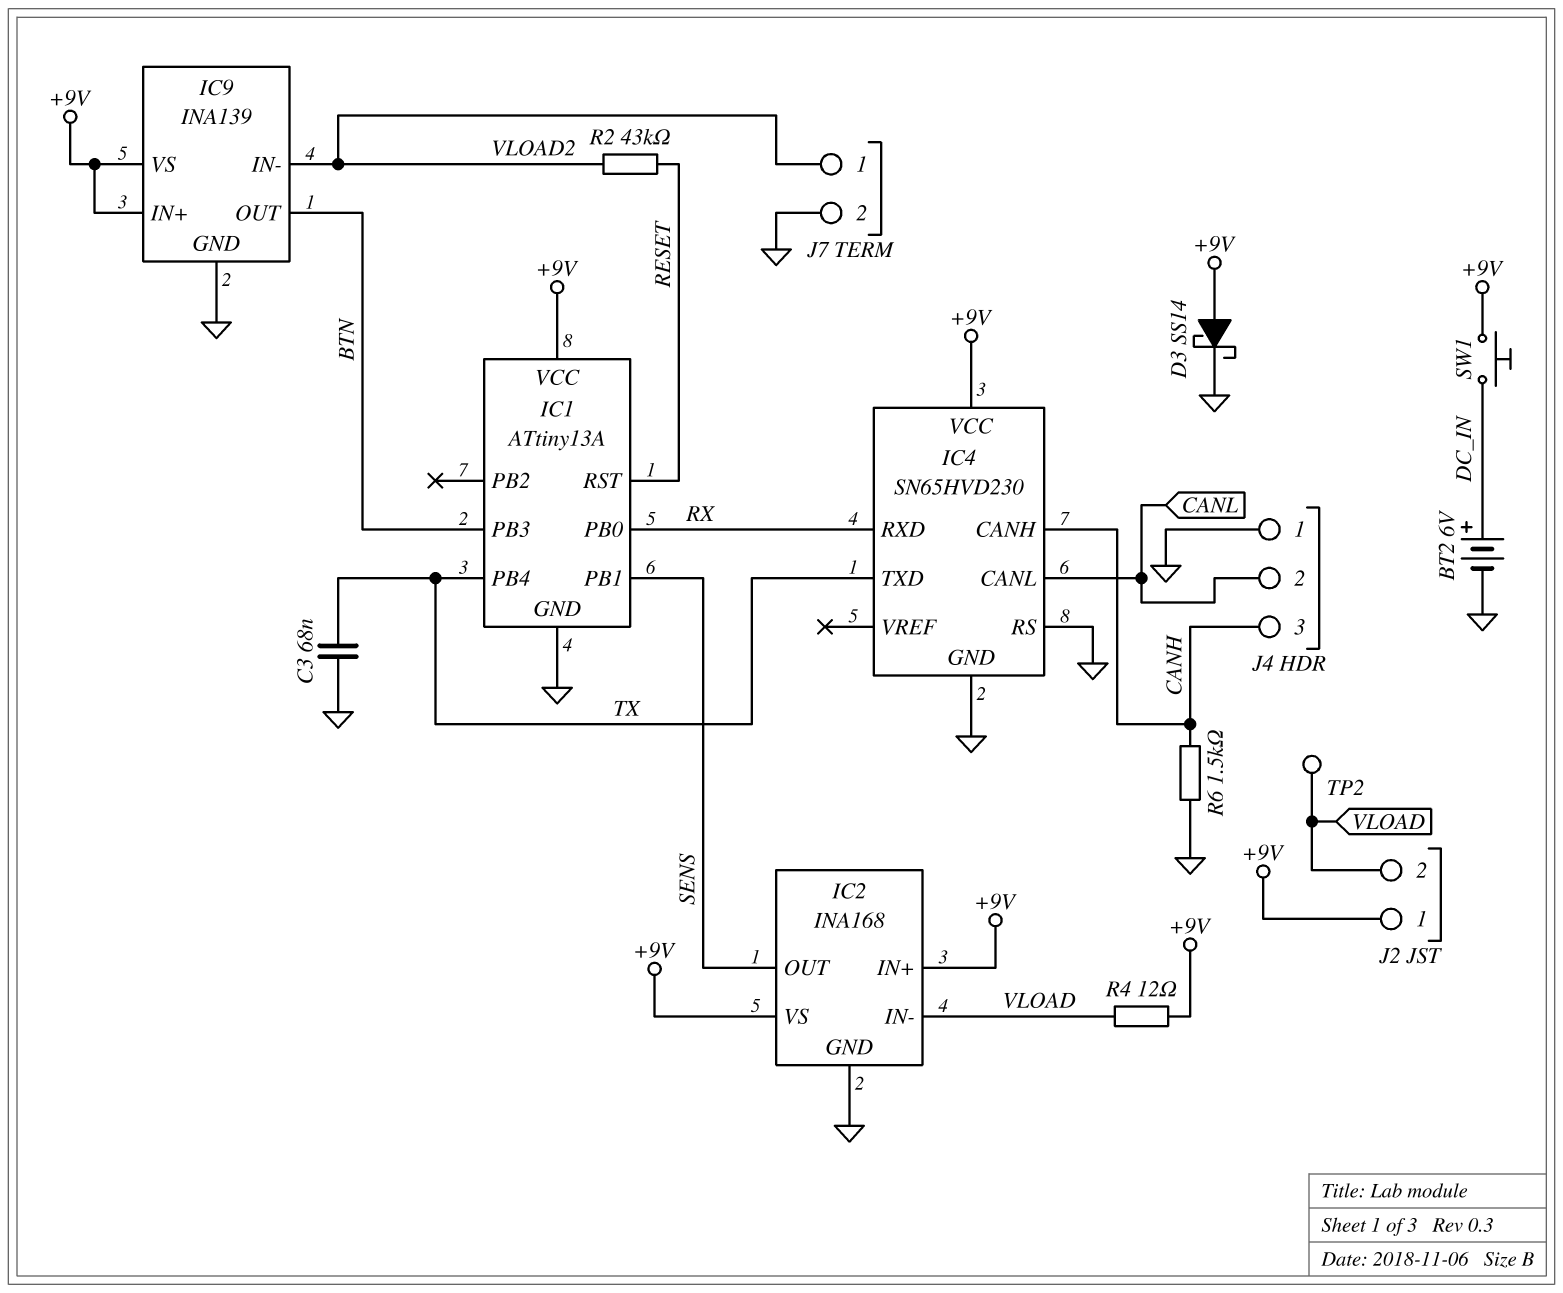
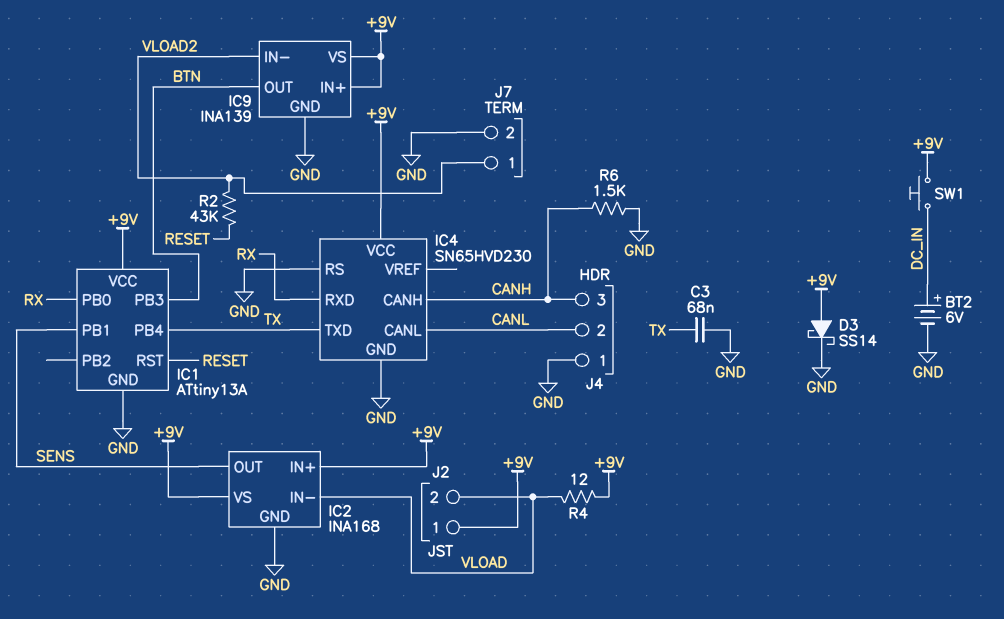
TP2: test point (VLOAD) -> none

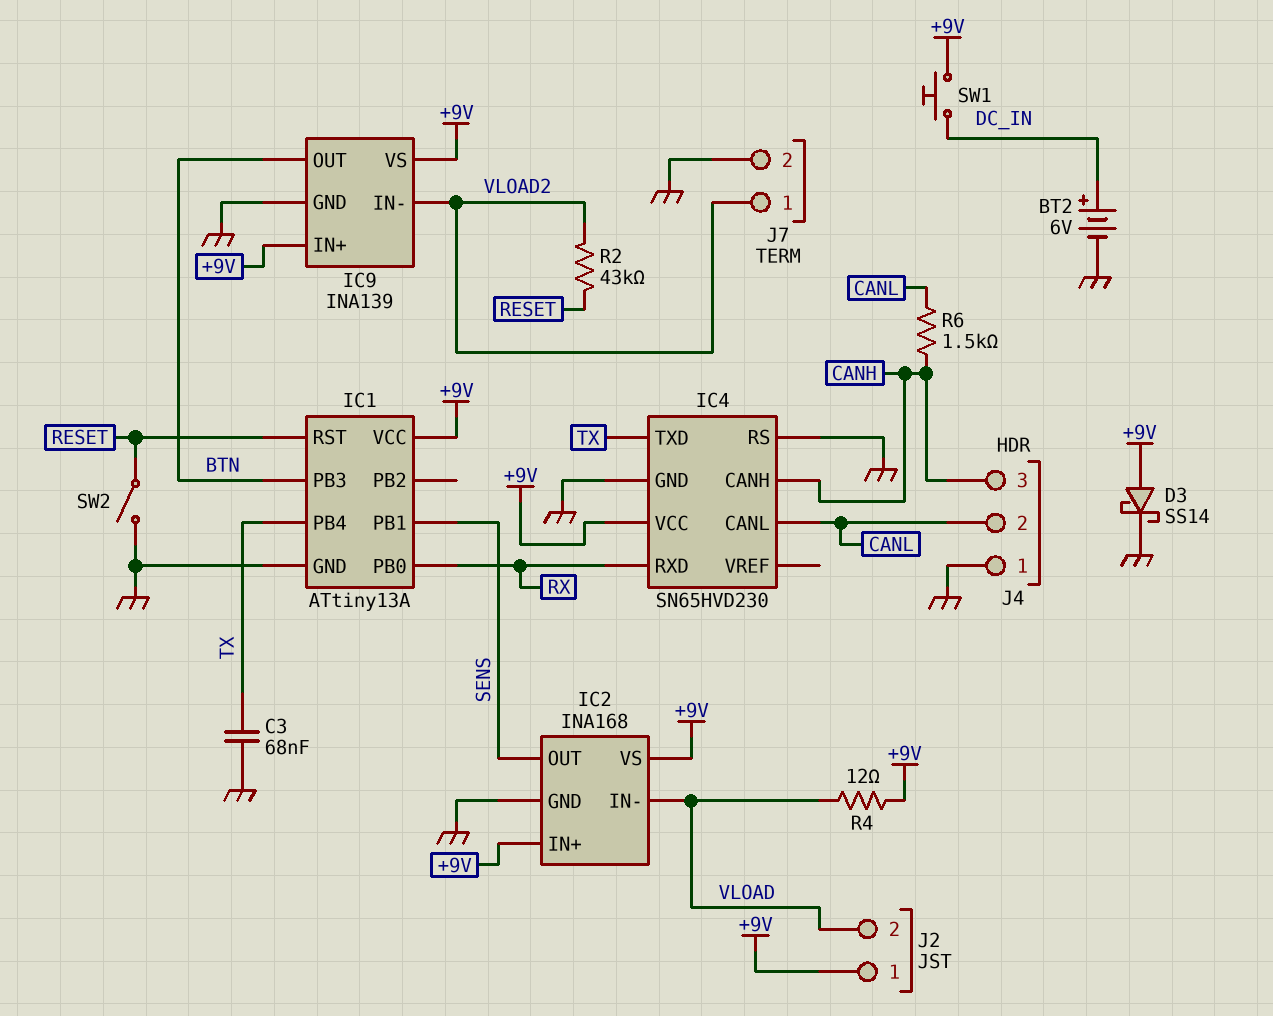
R6: 1.5k (CANH, GND) -> 1.5k (CANH, CANL)
SW2: none -> switch (GND, RESET)

